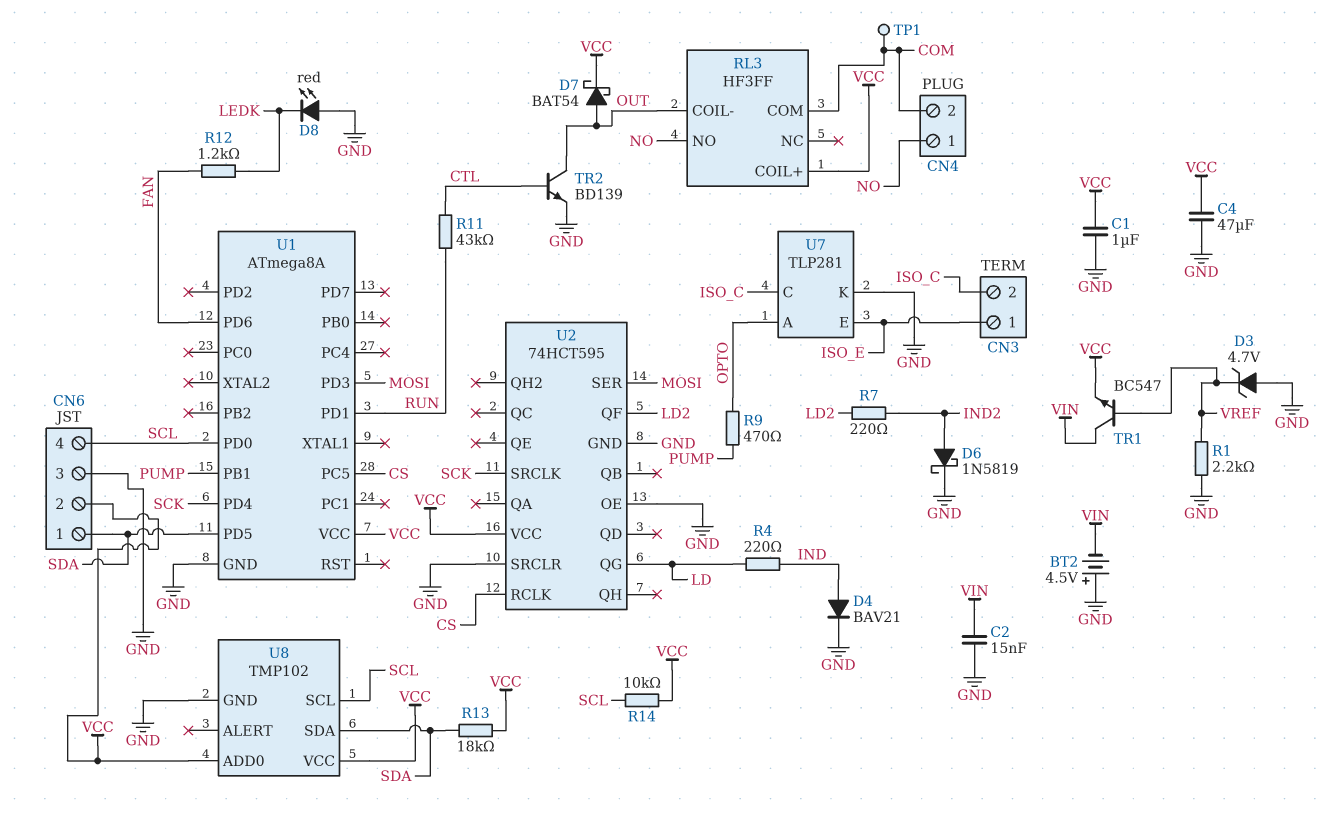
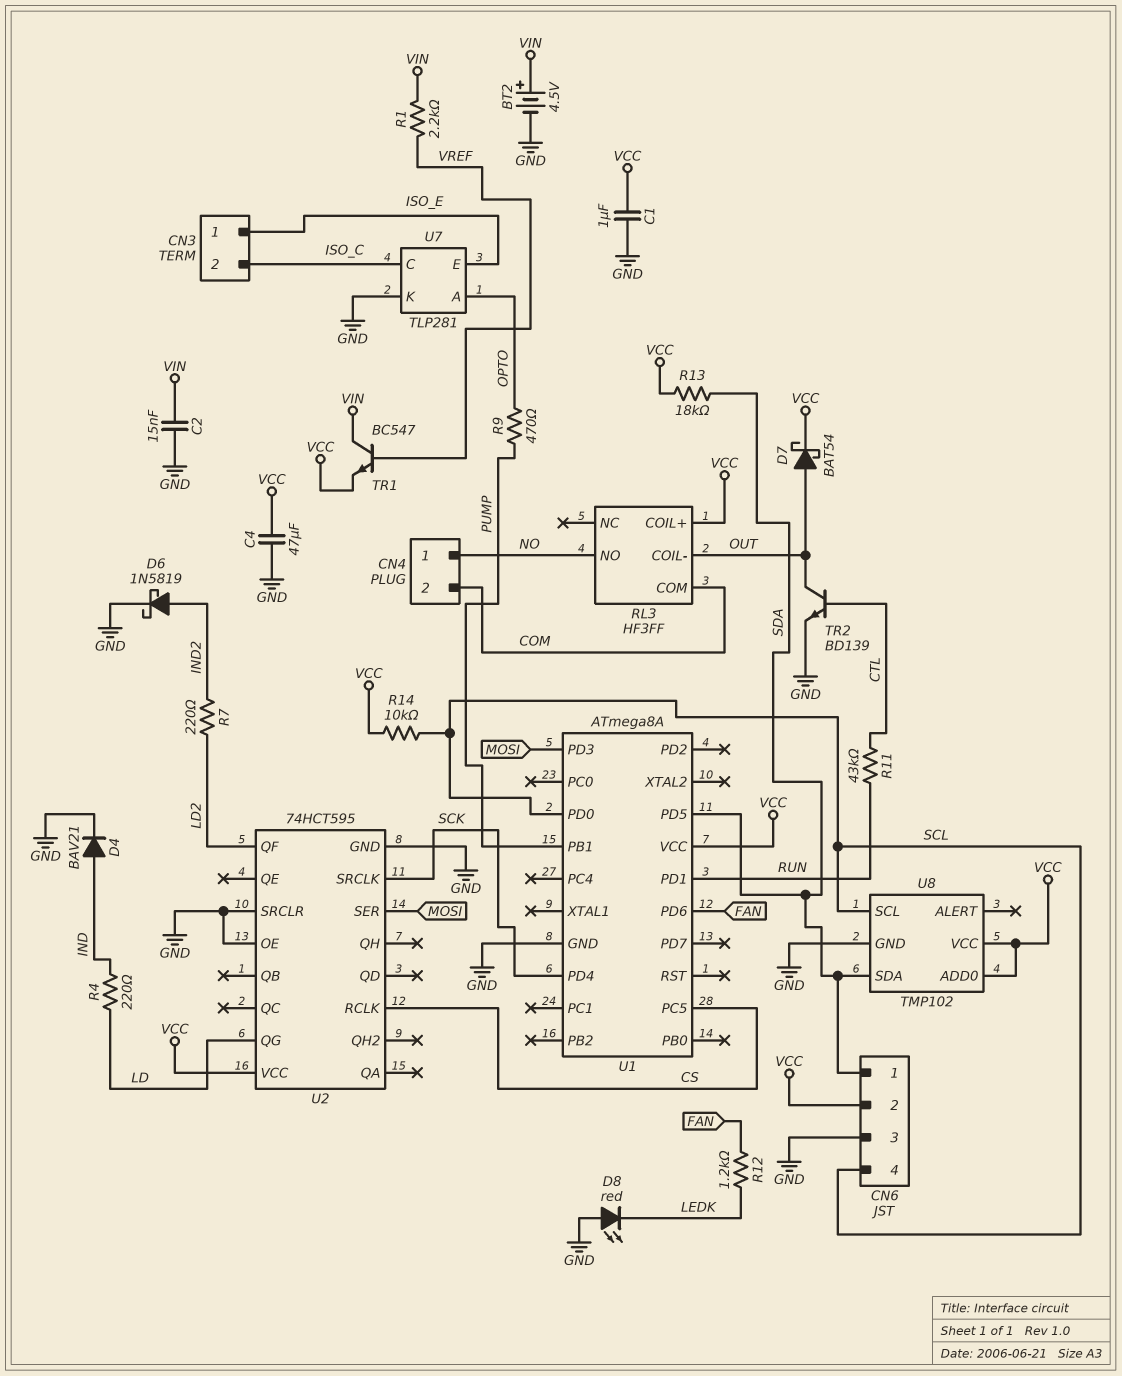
BT2: 4.5V (plus GND, minus VIN) -> 4.5V (plus VIN, minus GND)
D3: zener 4.7V (A GND, K VREF) -> none
R1: 2.2k (GND, VREF) -> 2.2k (VIN, VREF)
TP1: test point (COM) -> none

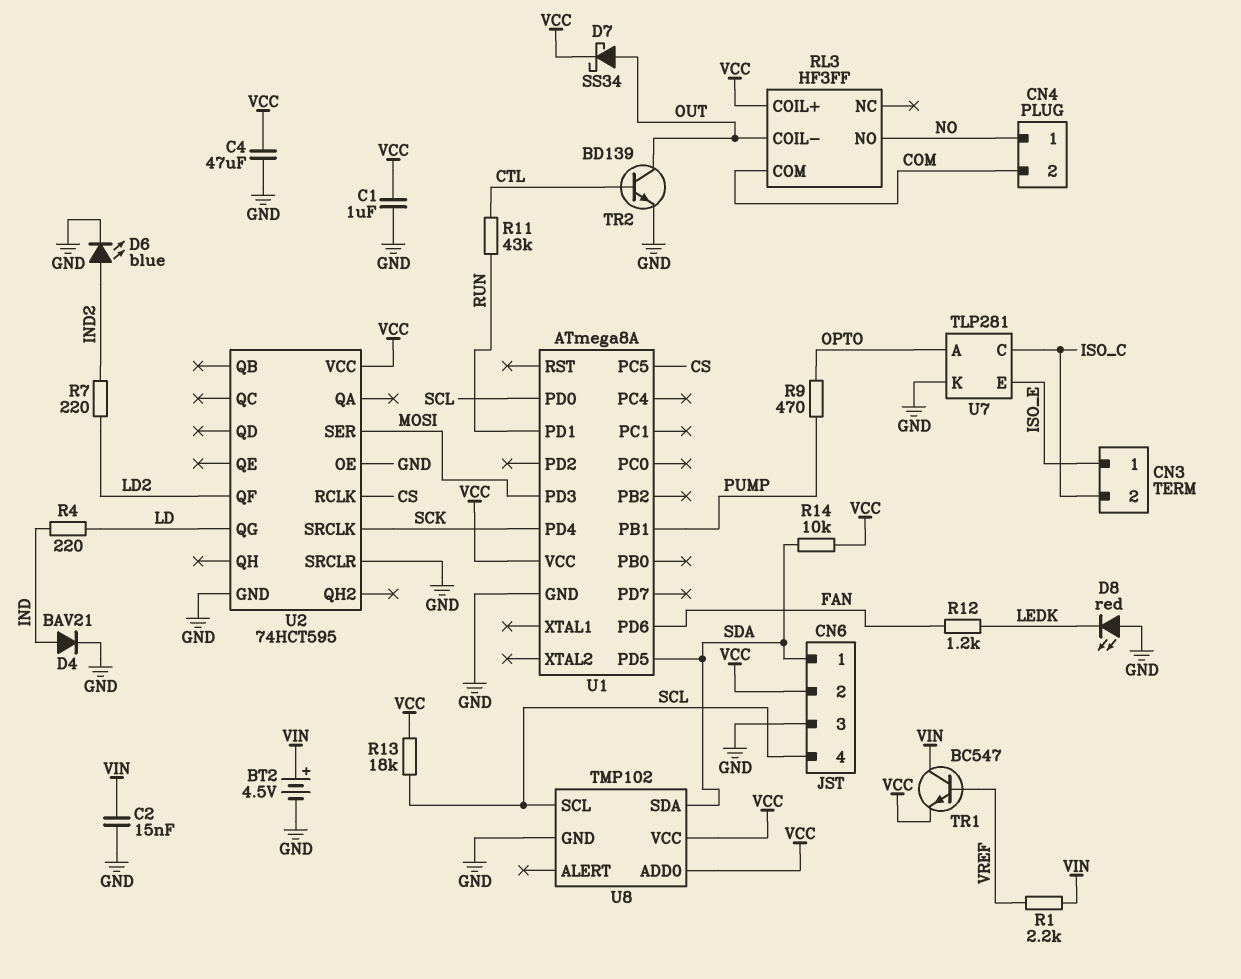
D6: schottky 1N5819 (A IND2, K GND) -> LED blue (A IND2, K GND)
D7: schottky BAT54 (A OUT, K VCC) -> schottky SS34 (A OUT, K VCC)
R13: 18k (SDA, VCC) -> 18k (SCL, VCC)
R14: 10k (SCL, VCC) -> 10k (SDA, VCC)

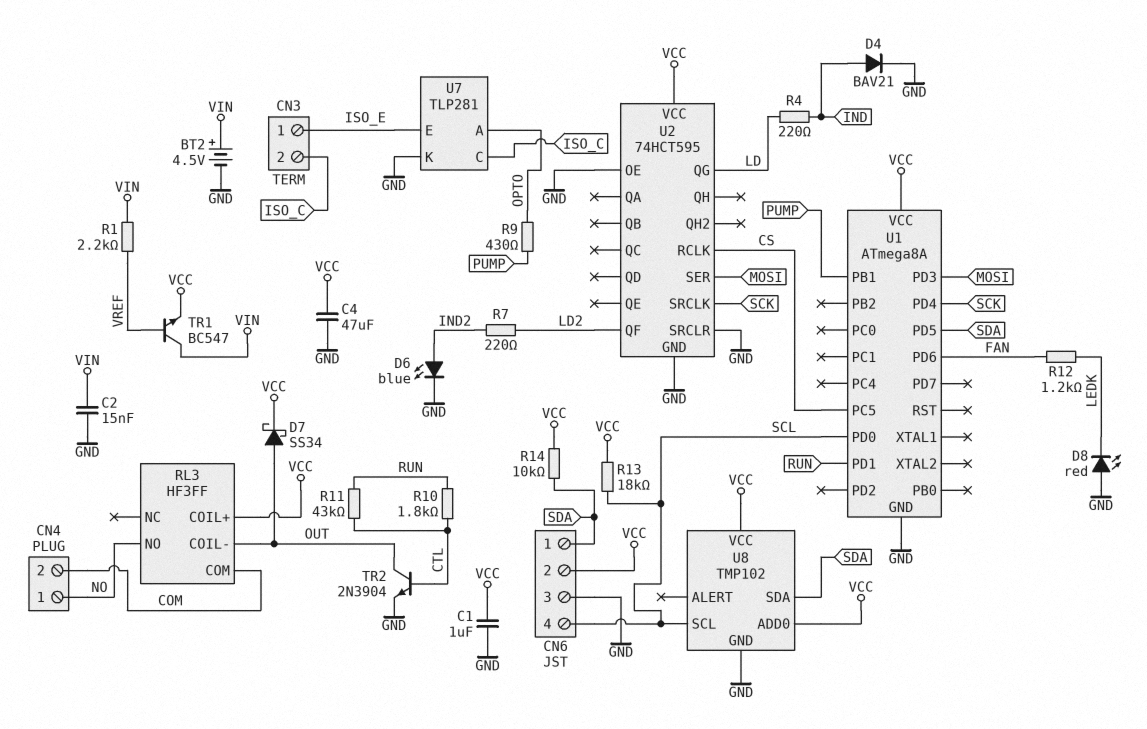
R9: 470 (OPTO, PUMP) -> 430 (OPTO, PUMP)
R10: none -> 1.8k (CTL, RUN)
TR2: NPN BD139 (B CTL, C OUT, E GND) -> NPN 2N3904 (B CTL, C OUT, E GND)

